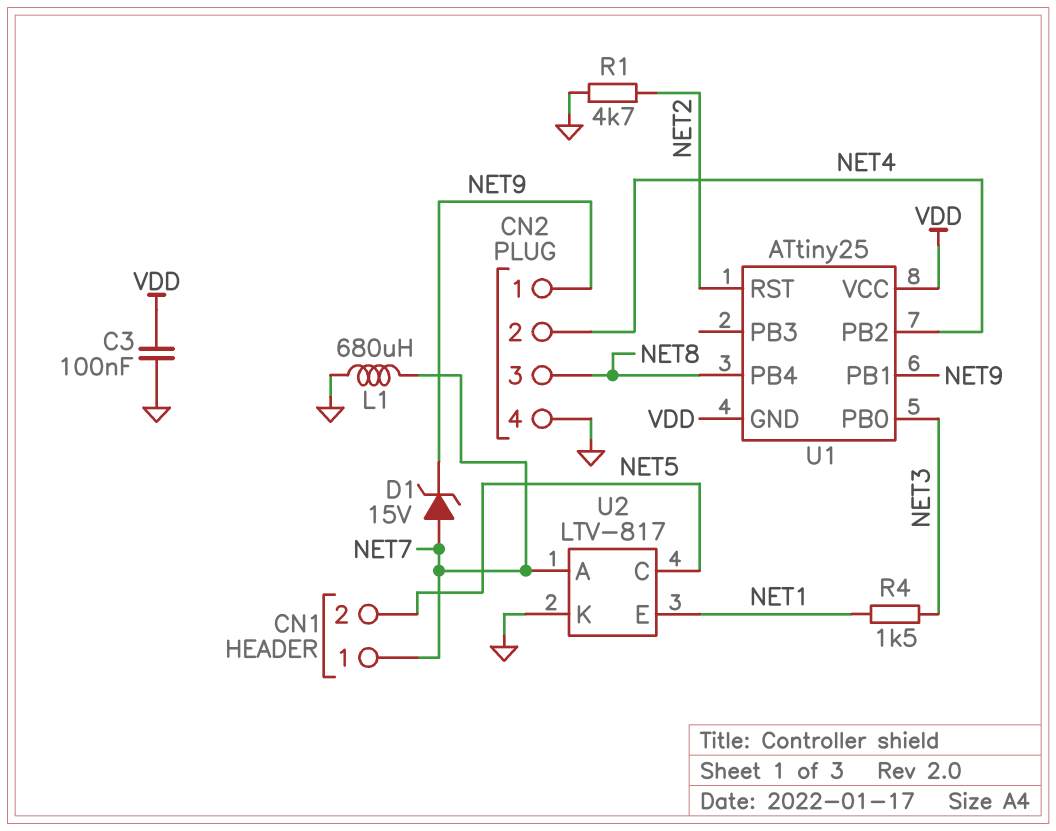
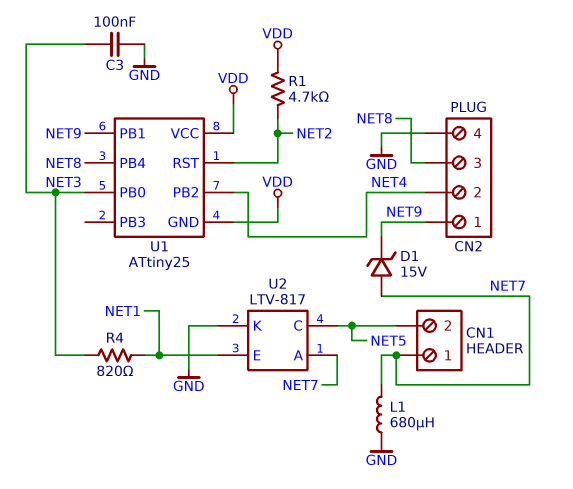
C3: 100nF (GND, VDD) -> 100nF (GND, NET3)
R1: 4.7k (GND, NET2) -> 4.7k (NET2, VDD)
R4: 1.5k (NET1, NET3) -> 820 (NET1, NET3)

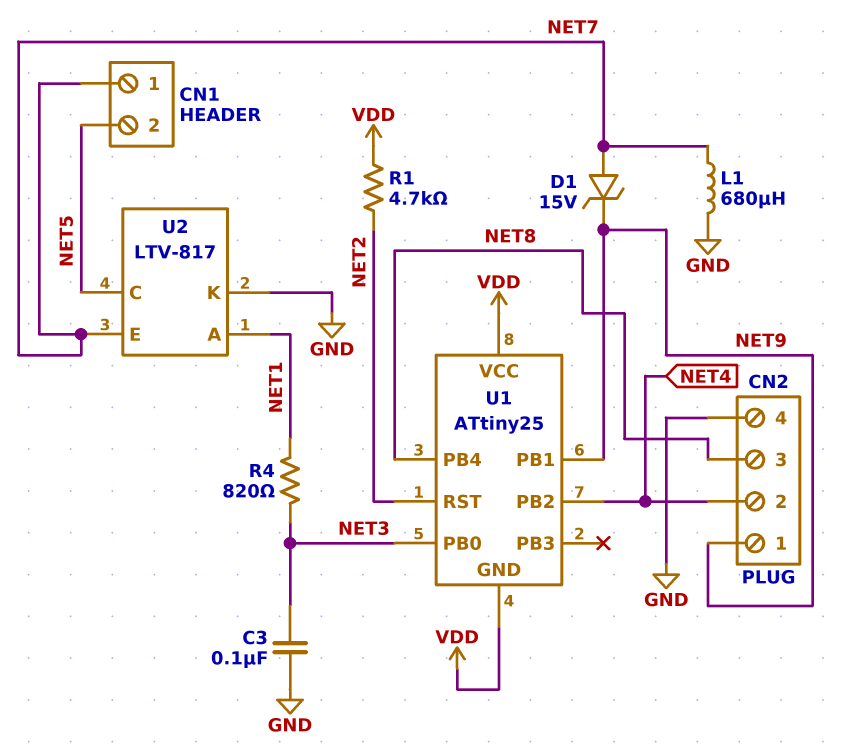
U2 pin A: NET7 -> NET1
U2 pin E: NET1 -> NET7

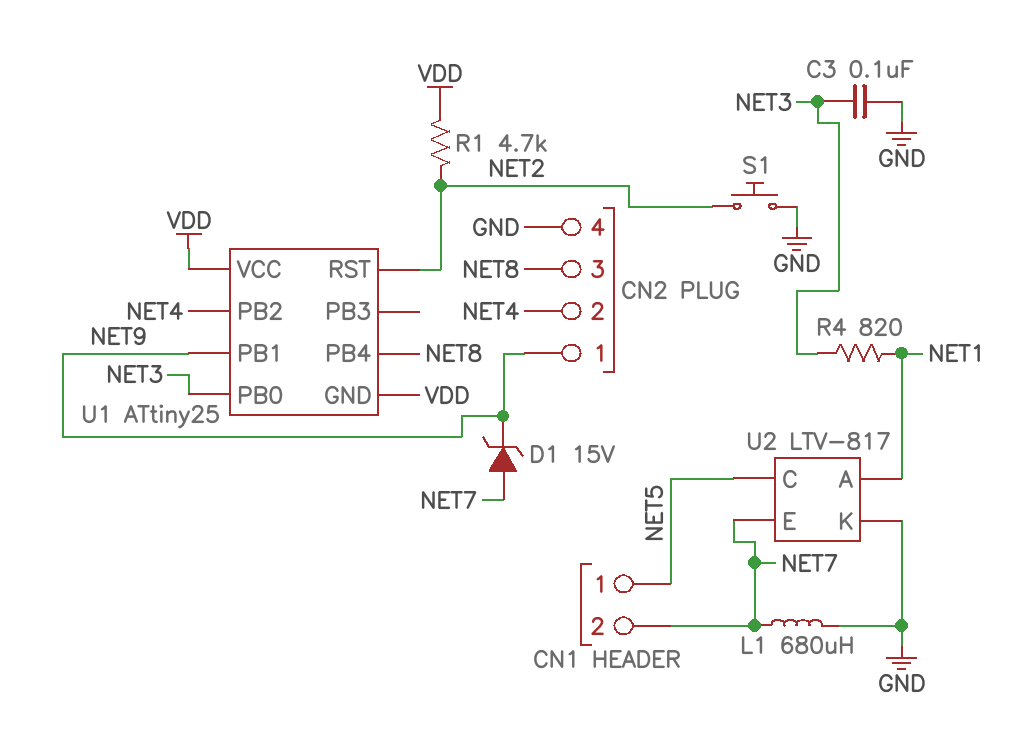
CN1 pin 1: NET7 -> NET5
CN1 pin 2: NET5 -> NET7
S1: none -> button (GND, NET2)

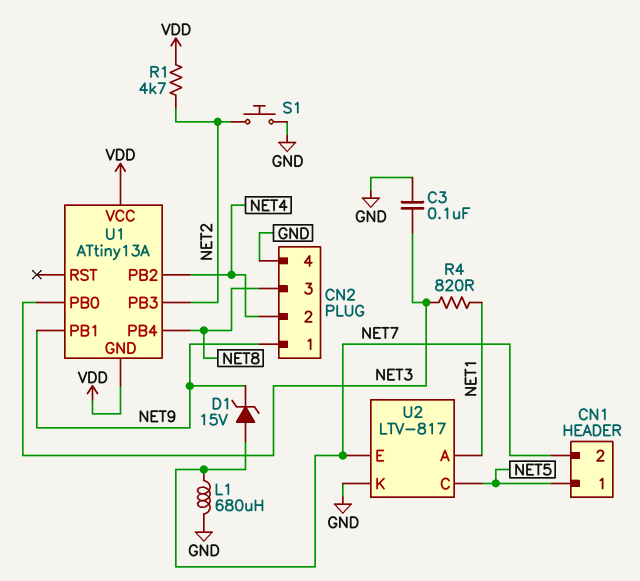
U1: ATtiny25 -> ATtiny13A
U1 pin PB3: none -> NET2
U1 pin RST: NET2 -> none

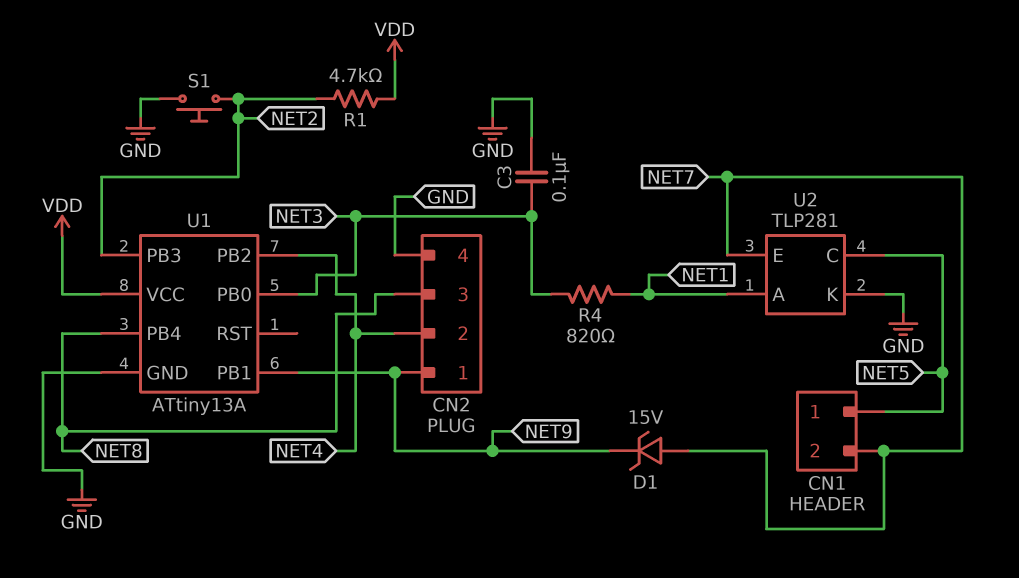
L1: 680uH (GND, NET7) -> none
U1 pin GND: VDD -> GND
U2: LTV-817 -> TLP281

